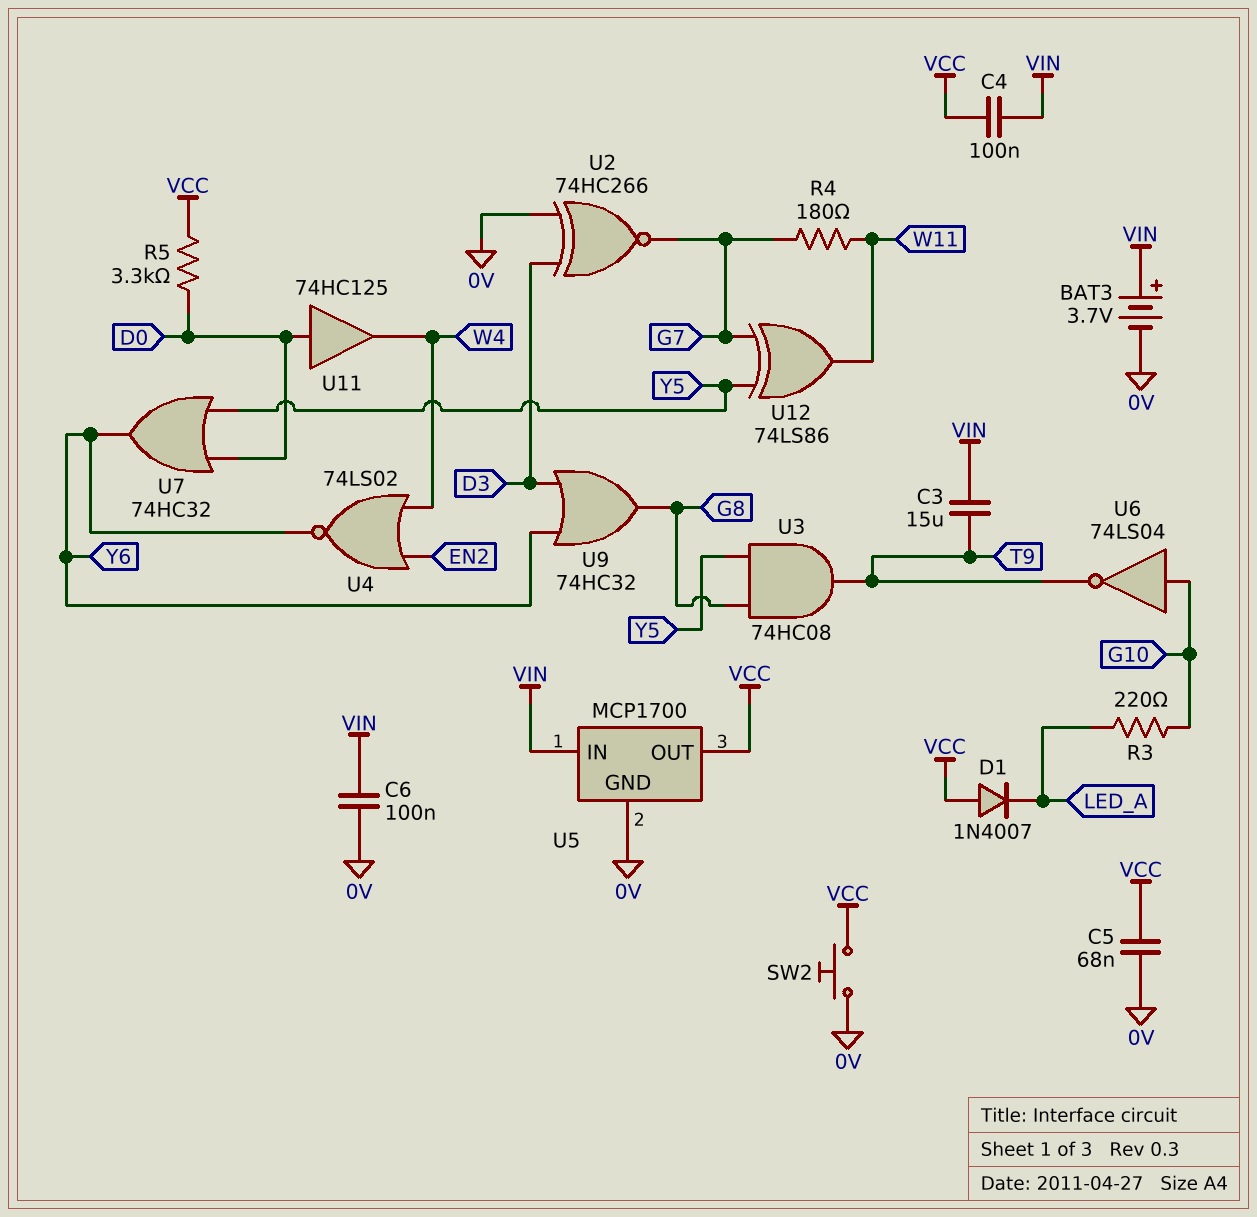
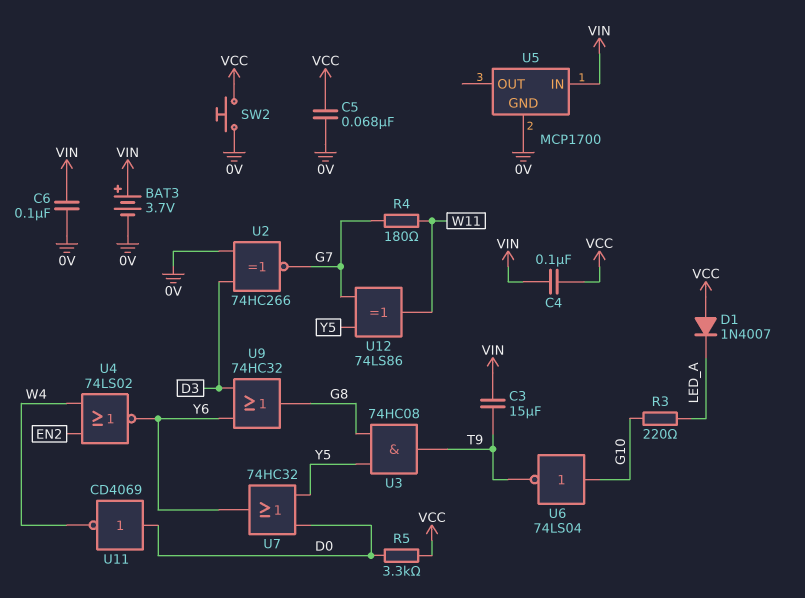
U5 pin OUT: VCC -> none
U11: buffer 74HC125 (in D0, out W4) -> NOT CD4069 (in D0, out W4)

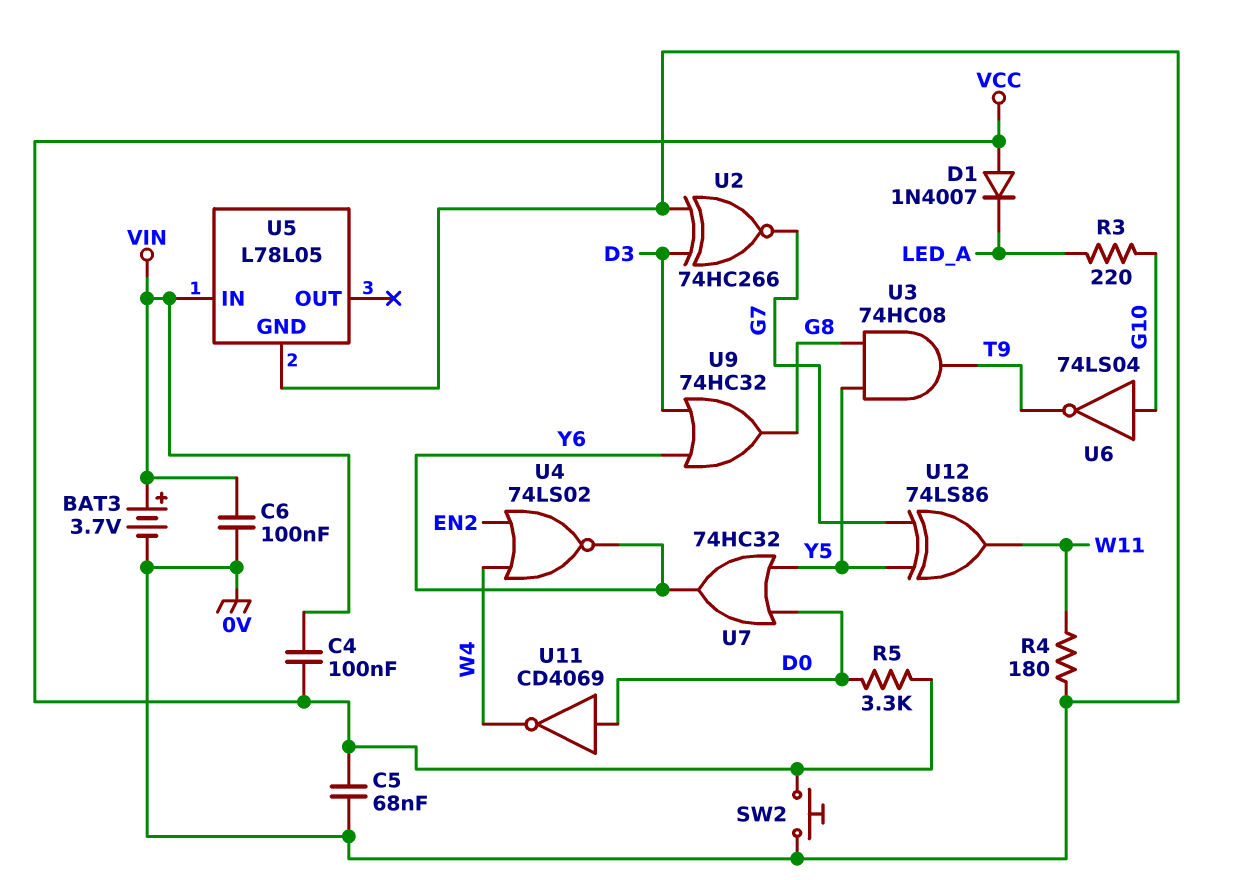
C3: 15uF (T9, VIN) -> none
R4: 180 (G7, W11) -> 180 (0V, W11)
U5: MCP1700 -> L78L05

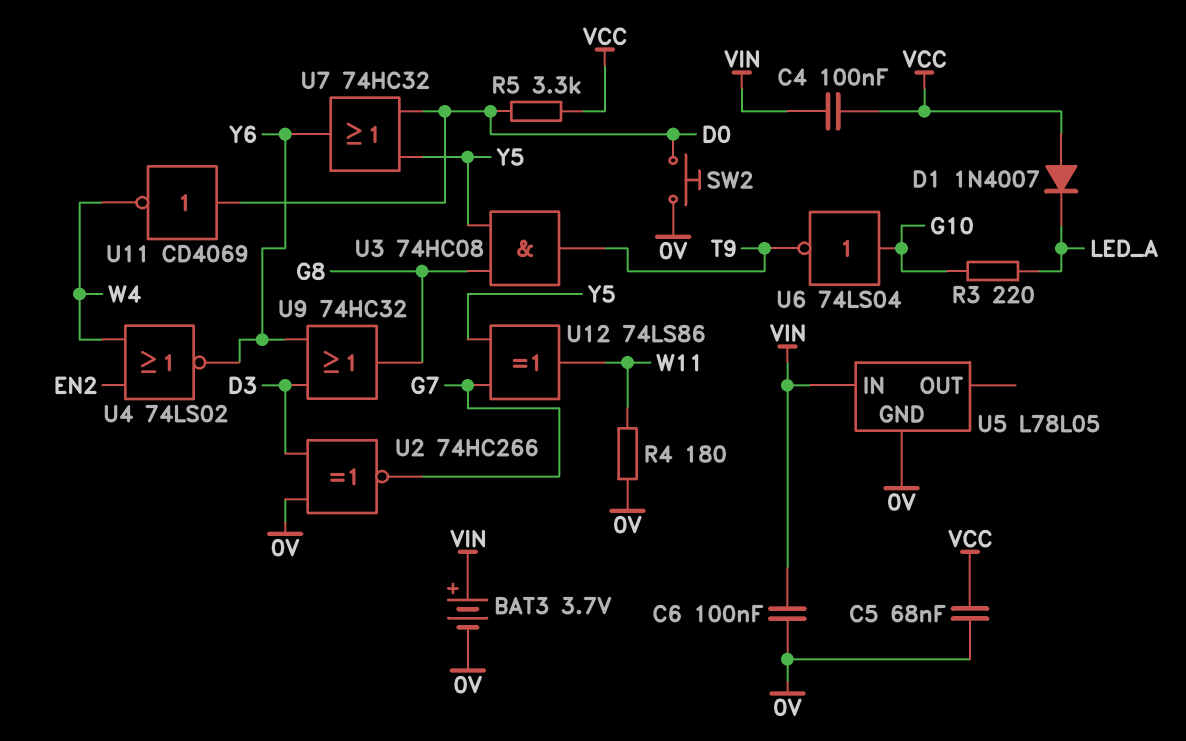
SW2: button (0V, VCC) -> button (0V, D0)

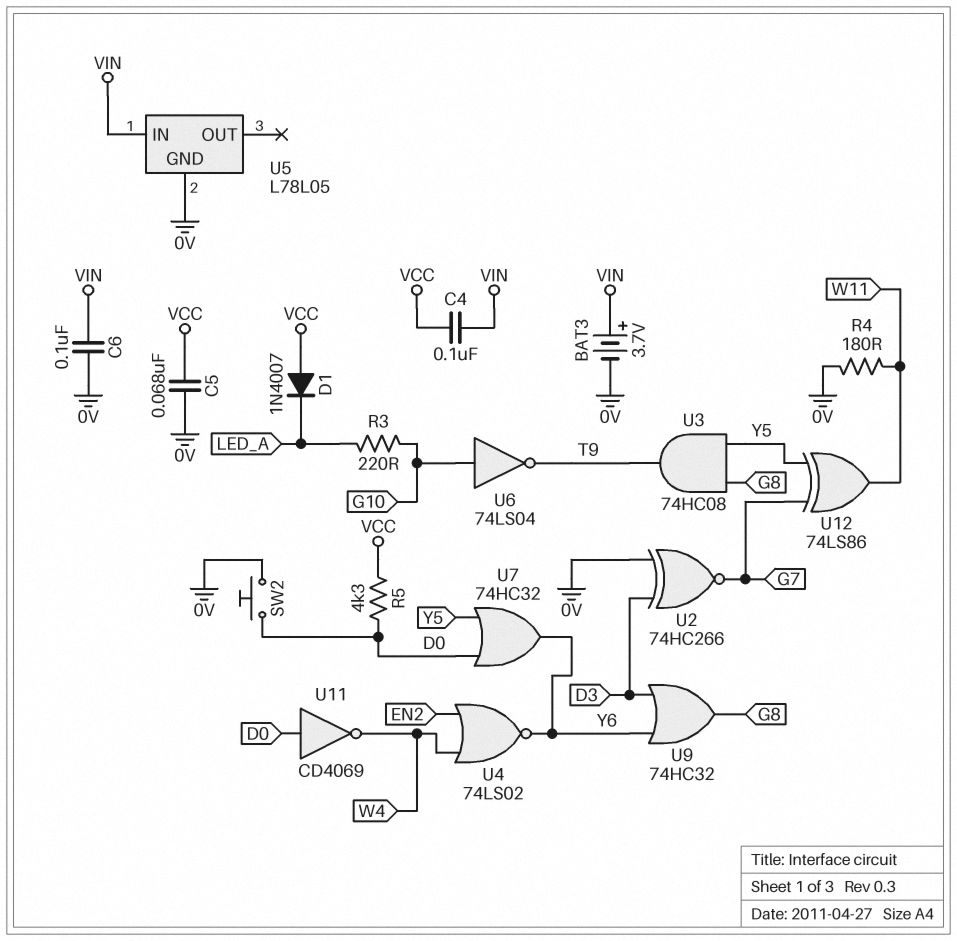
R5: 3.3k (D0, VCC) -> 4.3k (D0, VCC)

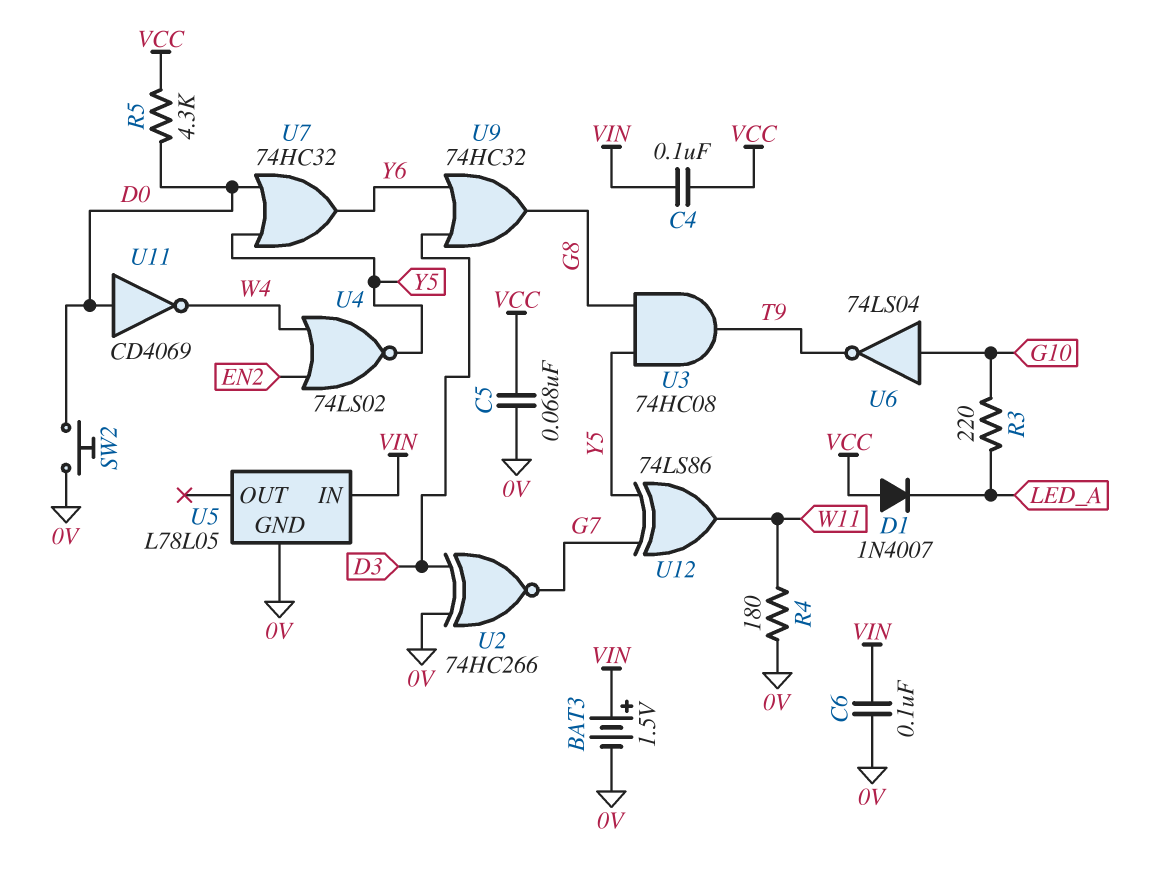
BAT3: 3.7V (plus VIN, minus 0V) -> 1.5V (plus VIN, minus 0V)
U4: NOR 74LS02 (in EN2, in W4, out Y6) -> NOR 74LS02 (in EN2, in W4, out Y5)

